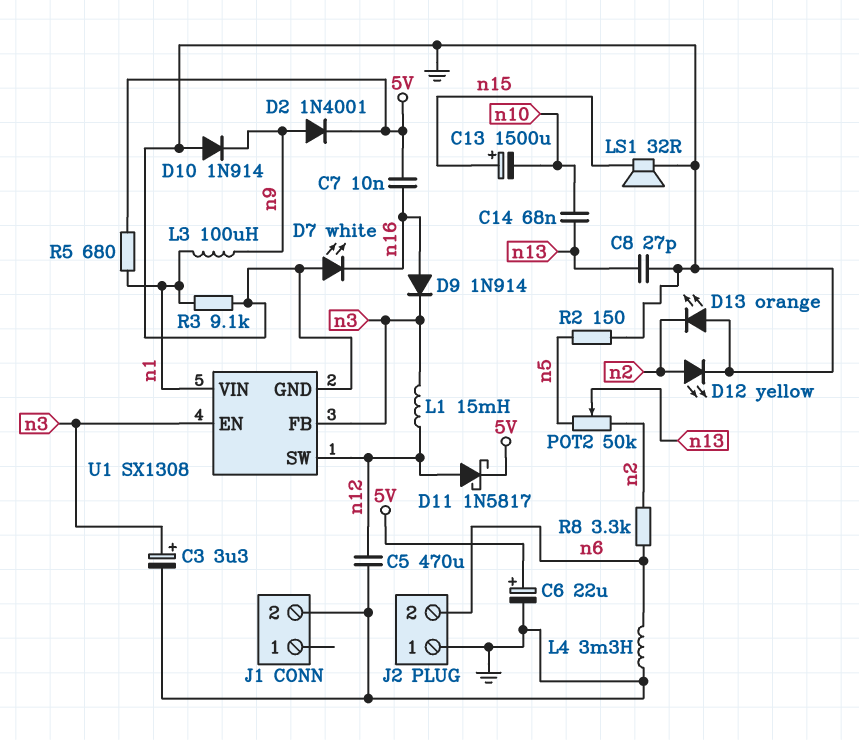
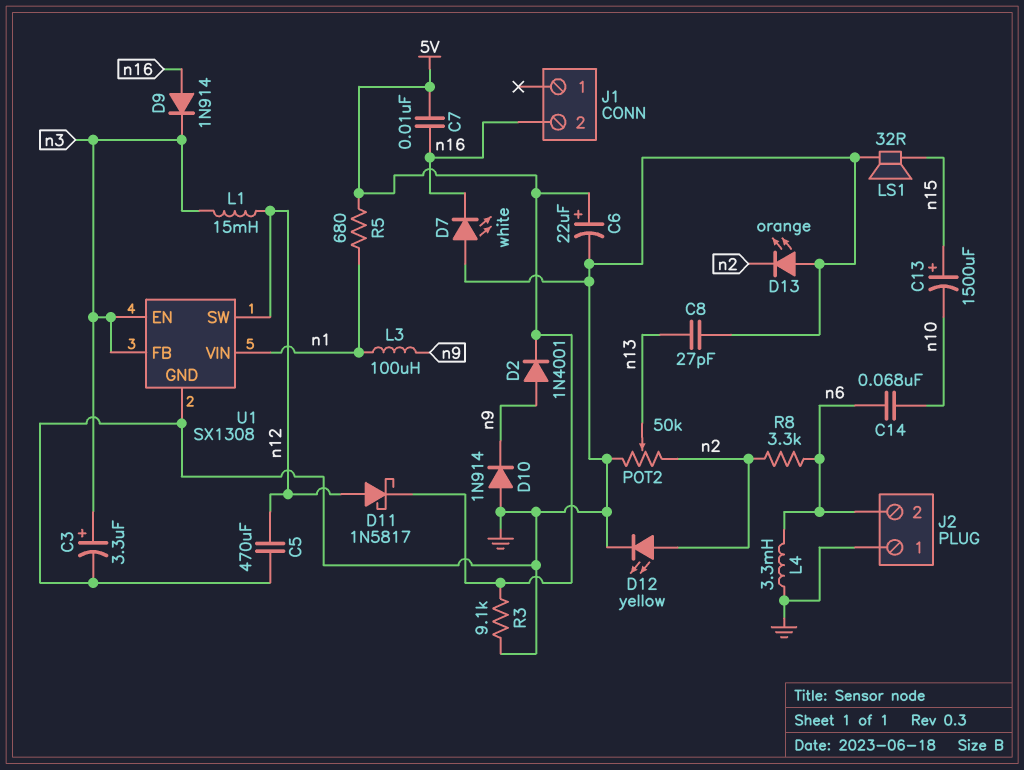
C14: 68nF (n10, n13) -> 68nF (n6, n10)
J1 pin 2: GND -> n16
POT2: 50k (n2, n5, wiper n13) -> 50k (GND, n2, wiper n13)
R2: 150 (GND, n5) -> none
R3: 9.1k (GND, n1) -> 9.1k (5V, GND)

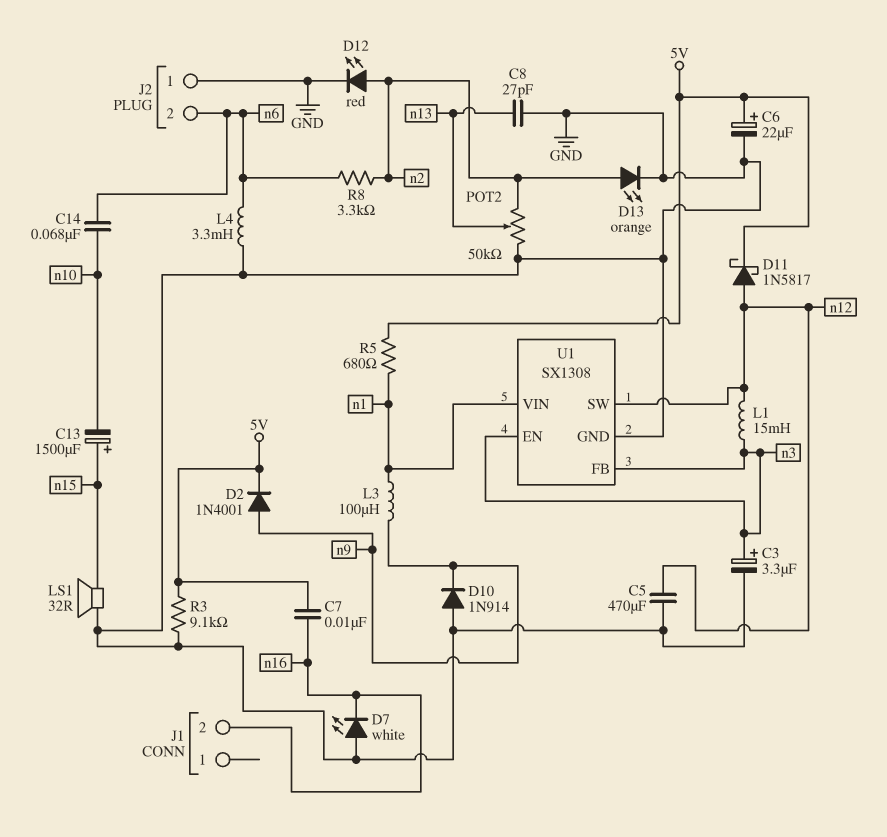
D9: diode 1N914 (A n16, K n3) -> none
D12: LED yellow (A n2, K GND) -> LED red (A n2, K GND)
D13: LED orange (A GND, K n2) -> LED orange (A n2, K GND)

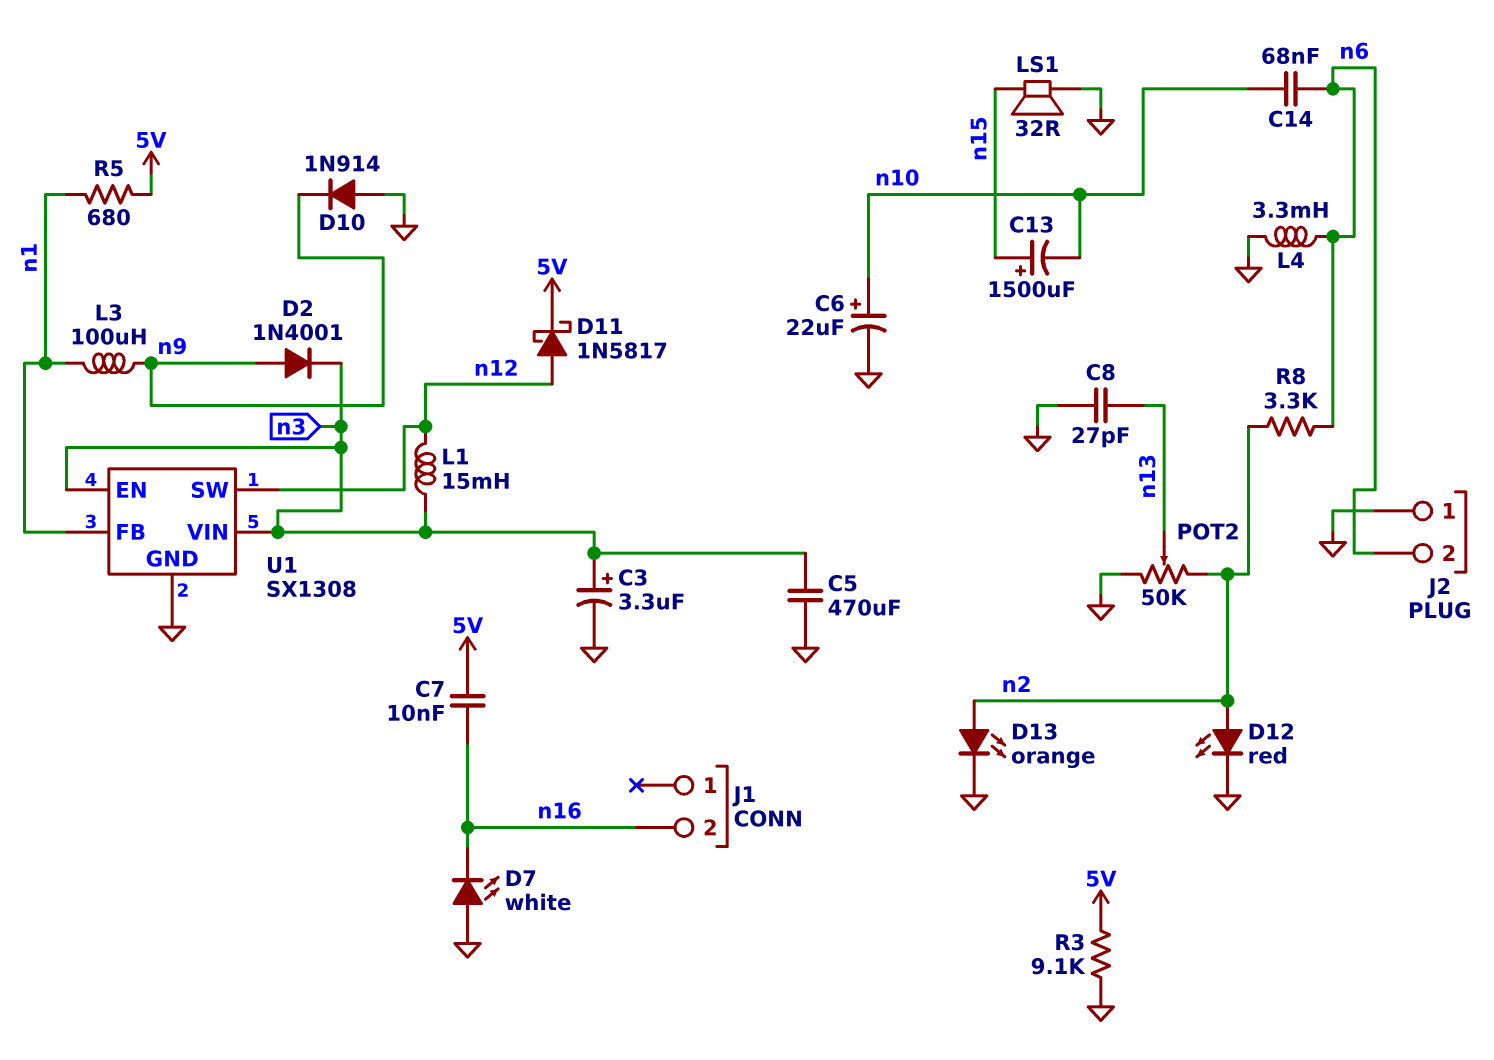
C5: 470uF (GND, n12) -> 470uF (GND, n3)
C6: 22uF (plus 5V, minus GND) -> 22uF (plus n10, minus GND)
D2: diode 1N4001 (A n9, K 5V) -> diode 1N4001 (A n9, K n3)
U1 pin FB: n3 -> n1
U1 pin VIN: n1 -> n3

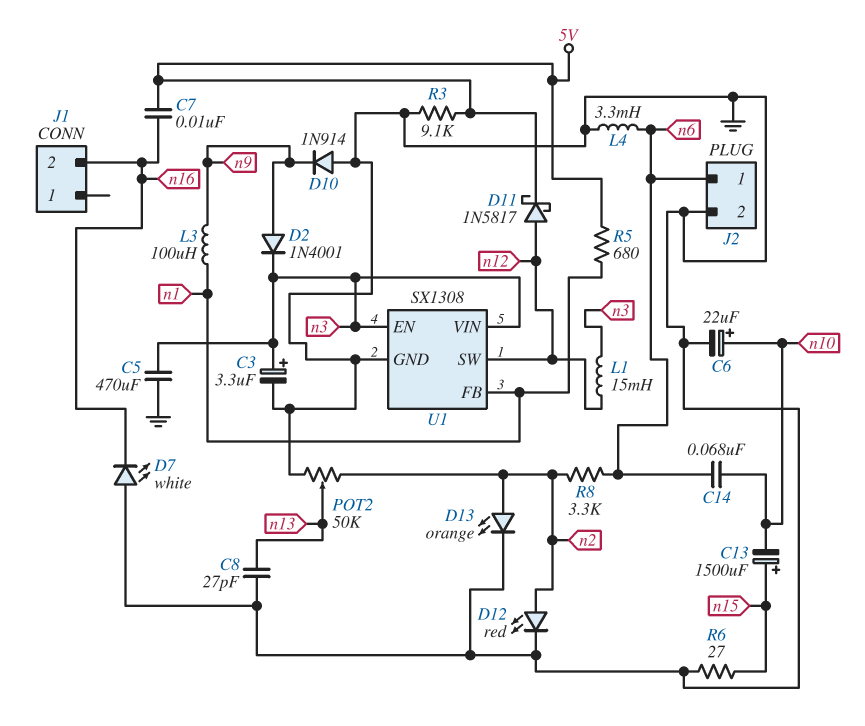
J2 pin 1: GND -> n6
J2 pin 2: n6 -> GND
LS1: speaker 32R (GND, n15) -> none
R6: none -> 27 (GND, n15)

